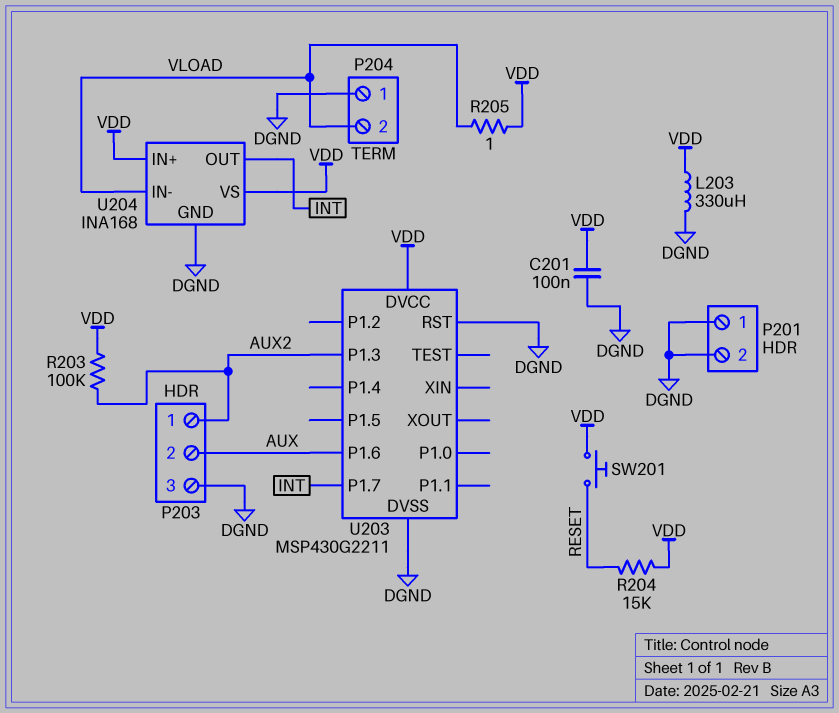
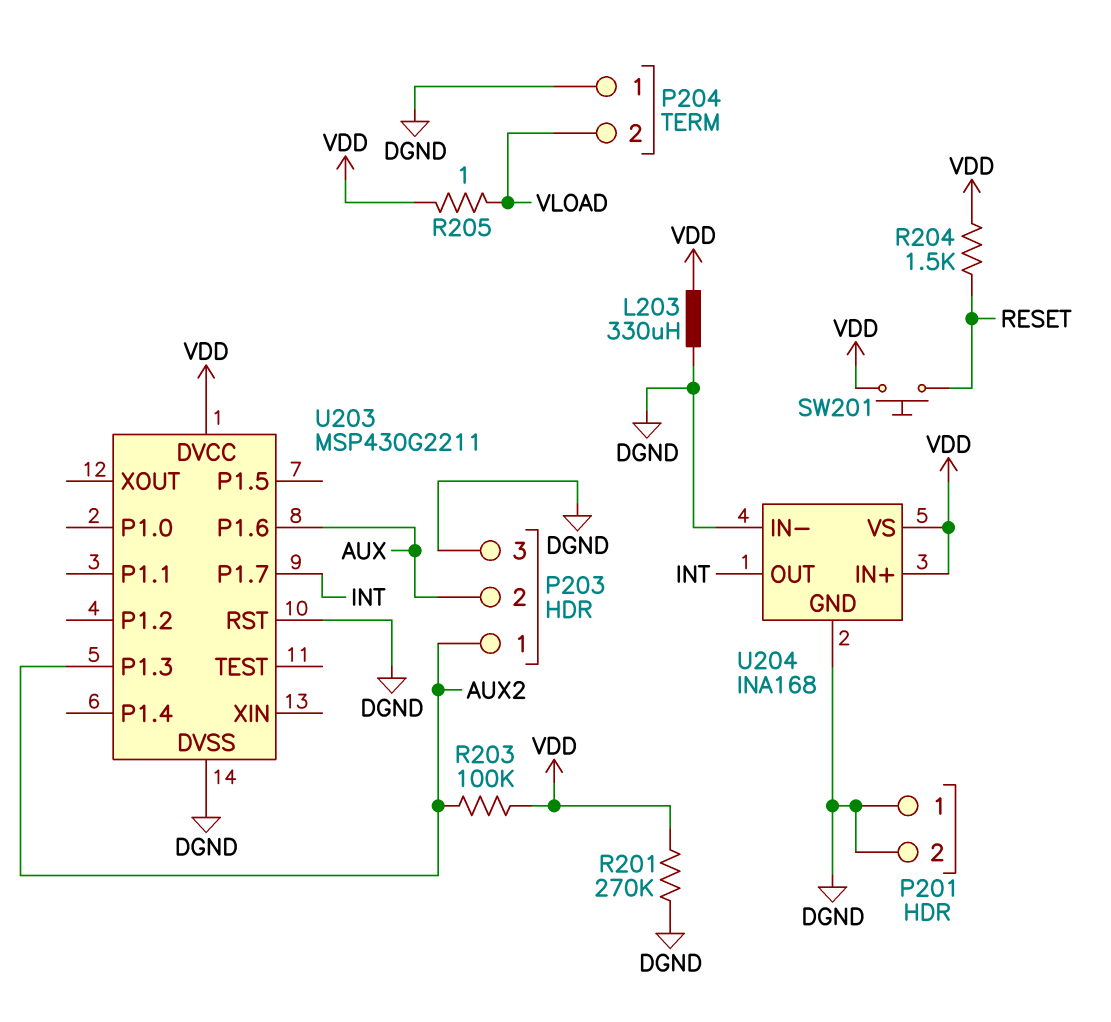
C201: 100nF (DGND, VDD) -> none
R201: none -> 270k (DGND, VDD)
R204: 15k (RESET, VDD) -> 1.5k (RESET, VDD)
U204 pin IN-: VLOAD -> DGND

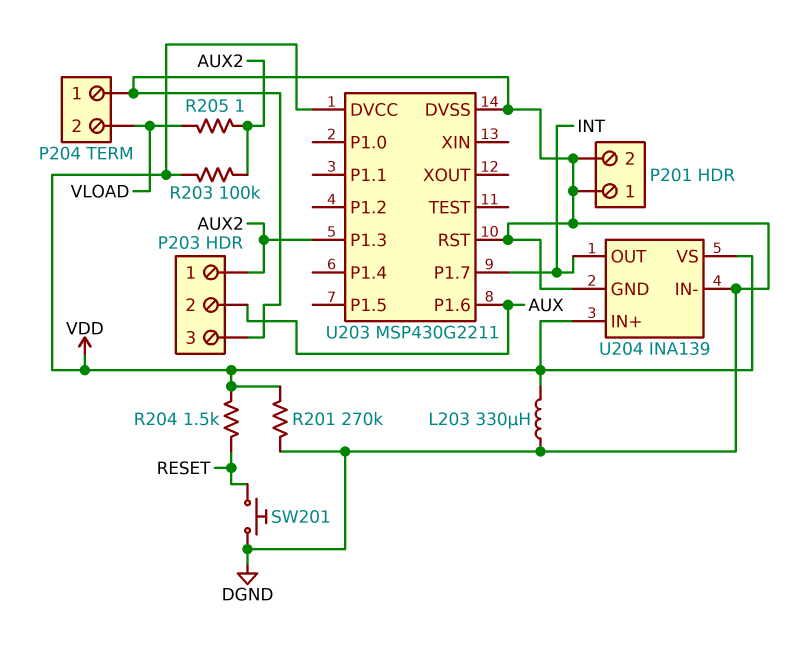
R205: 1 (VDD, VLOAD) -> 1 (AUX2, VLOAD)
SW201: button (RESET, VDD) -> button (DGND, RESET)
U204: INA168 -> INA139

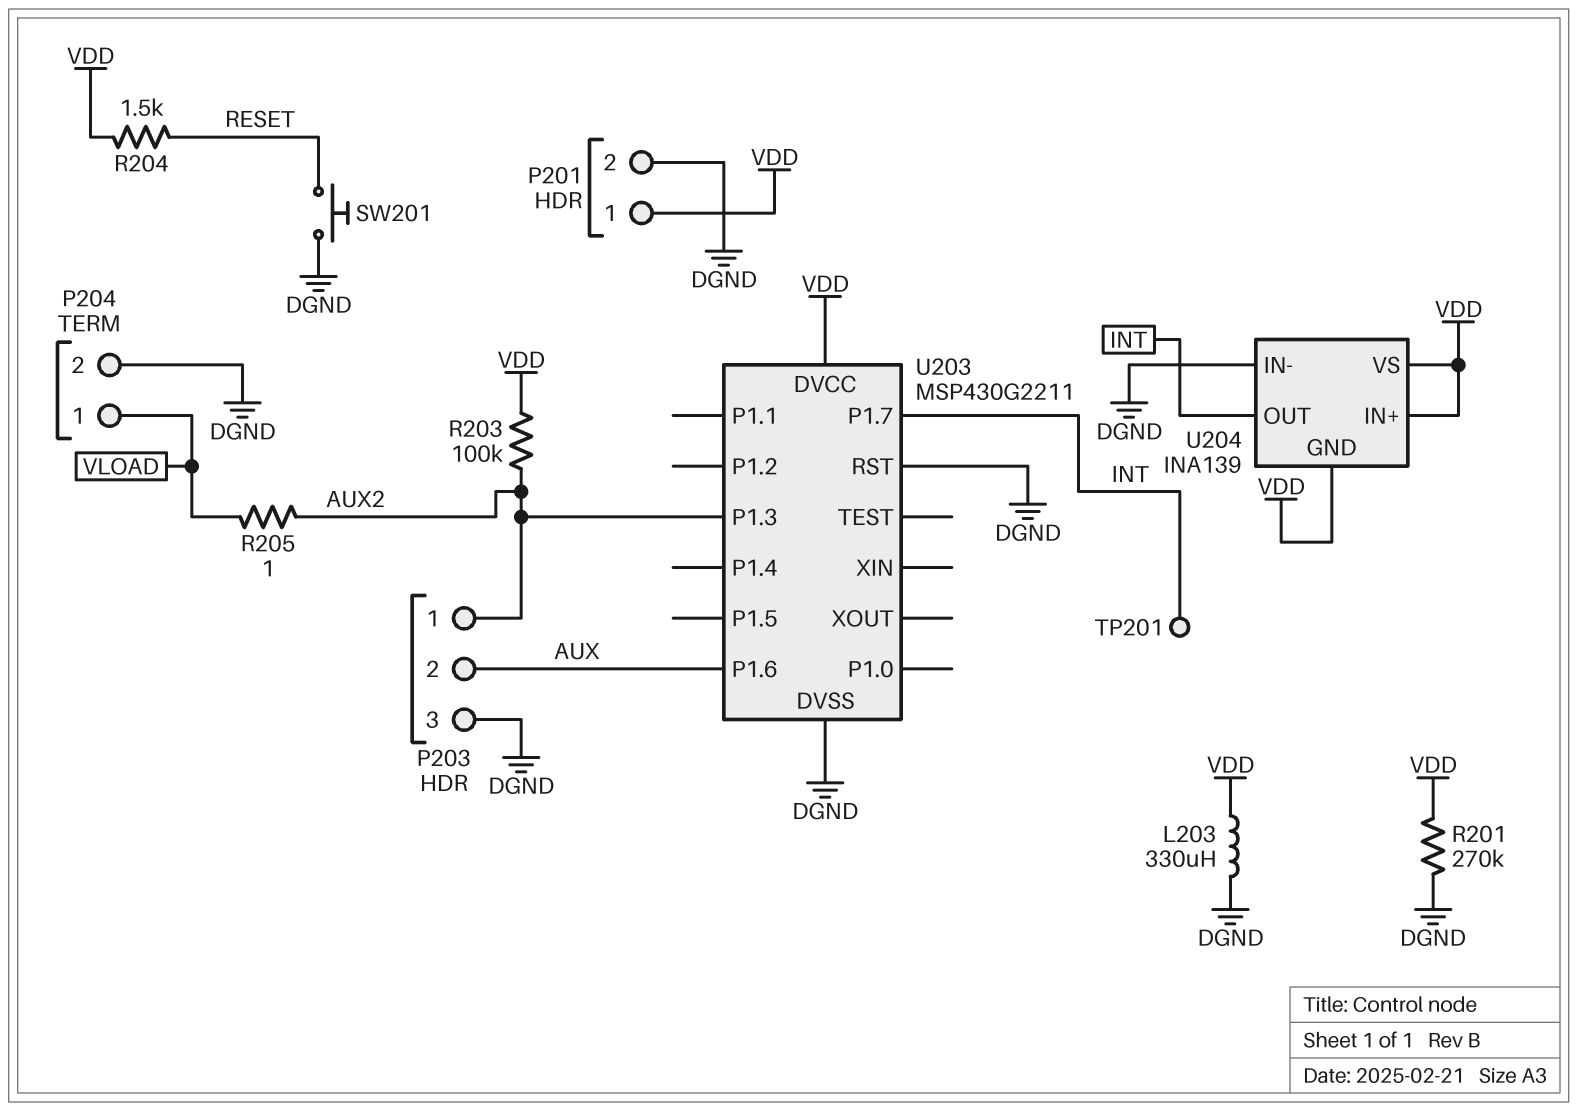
P201 pin 1: DGND -> VDD
P204 pin 1: DGND -> VLOAD
P204 pin 2: VLOAD -> DGND
TP201: none -> test point (INT)
U204 pin GND: DGND -> VDD

